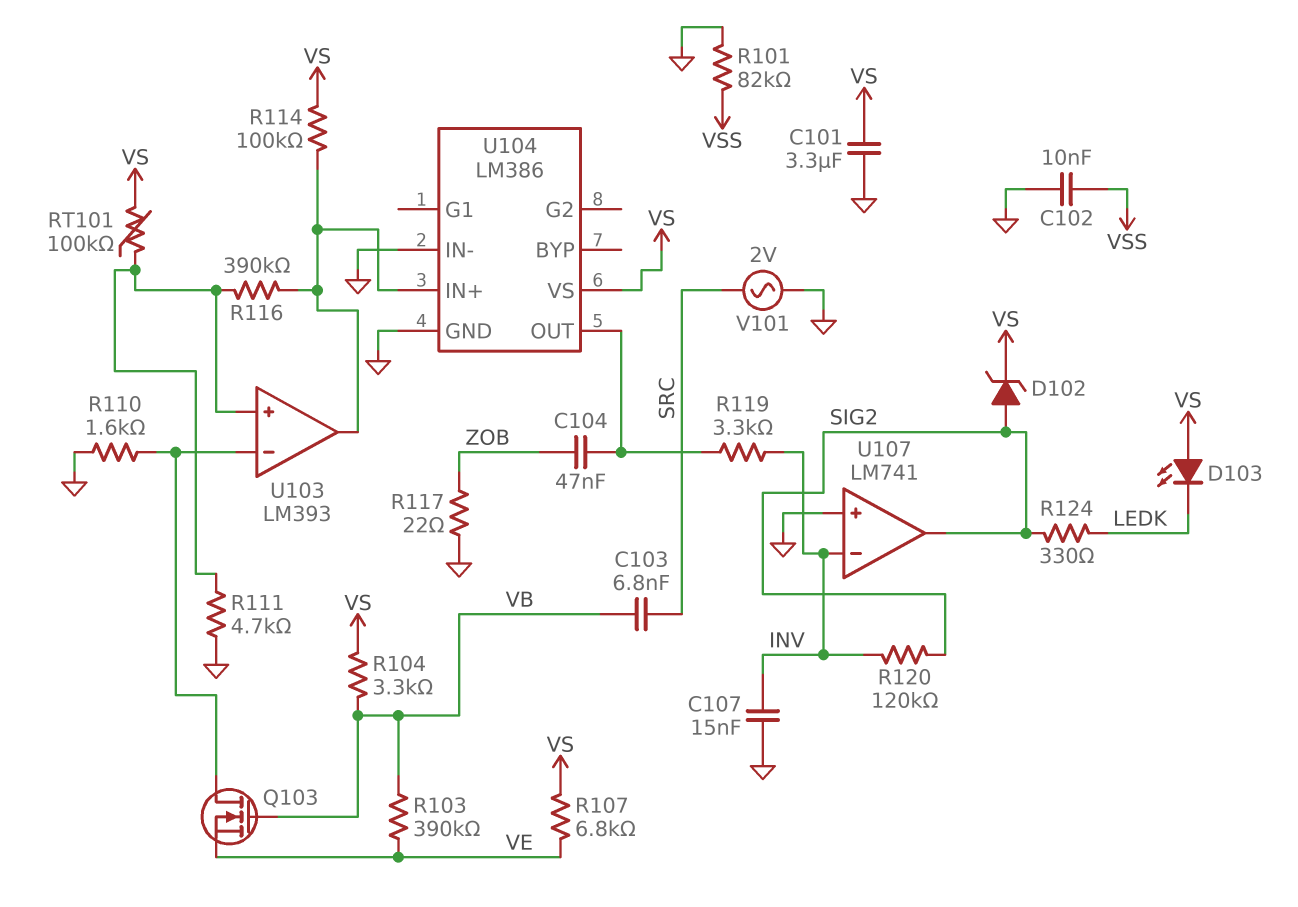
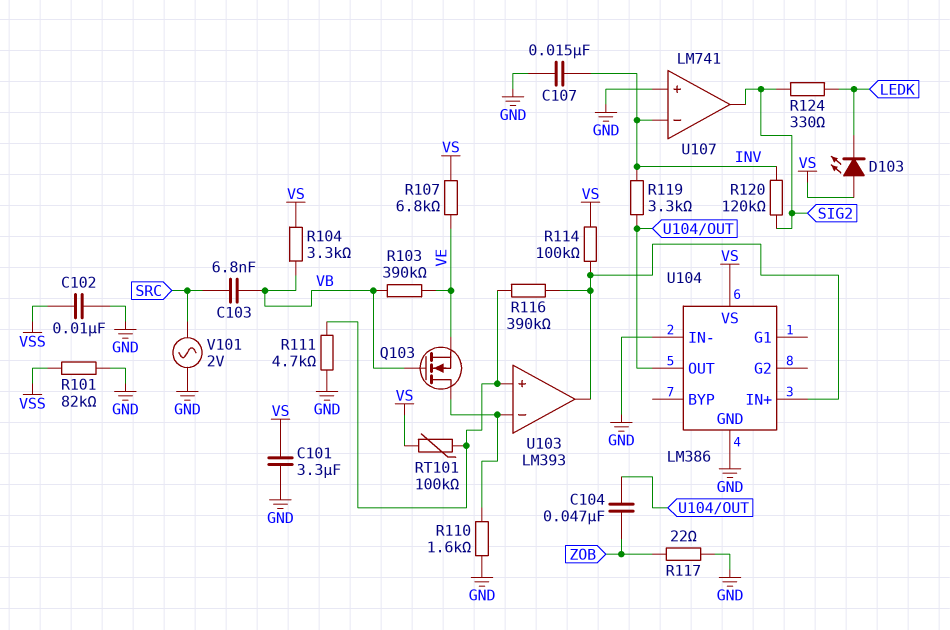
D102: zener (A SIG2, K VS) -> none

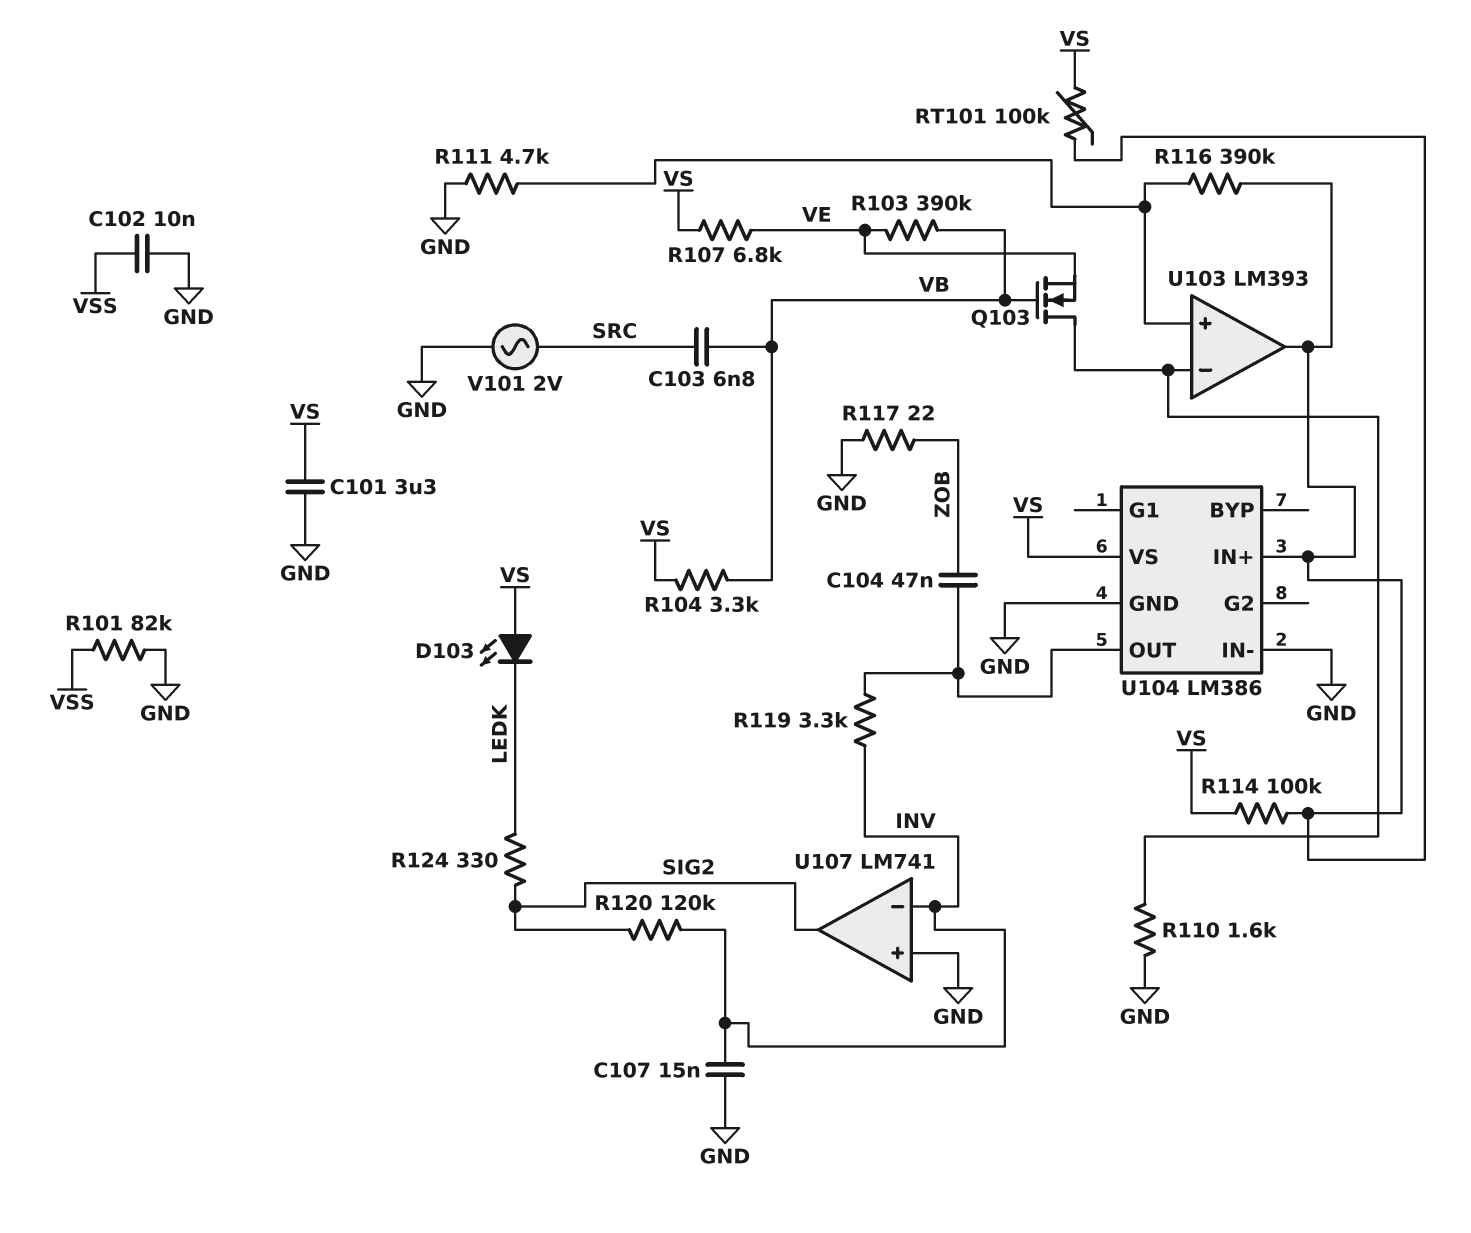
RT101: 100k (U103/in+, VS) -> 100k (U103/out, VS)

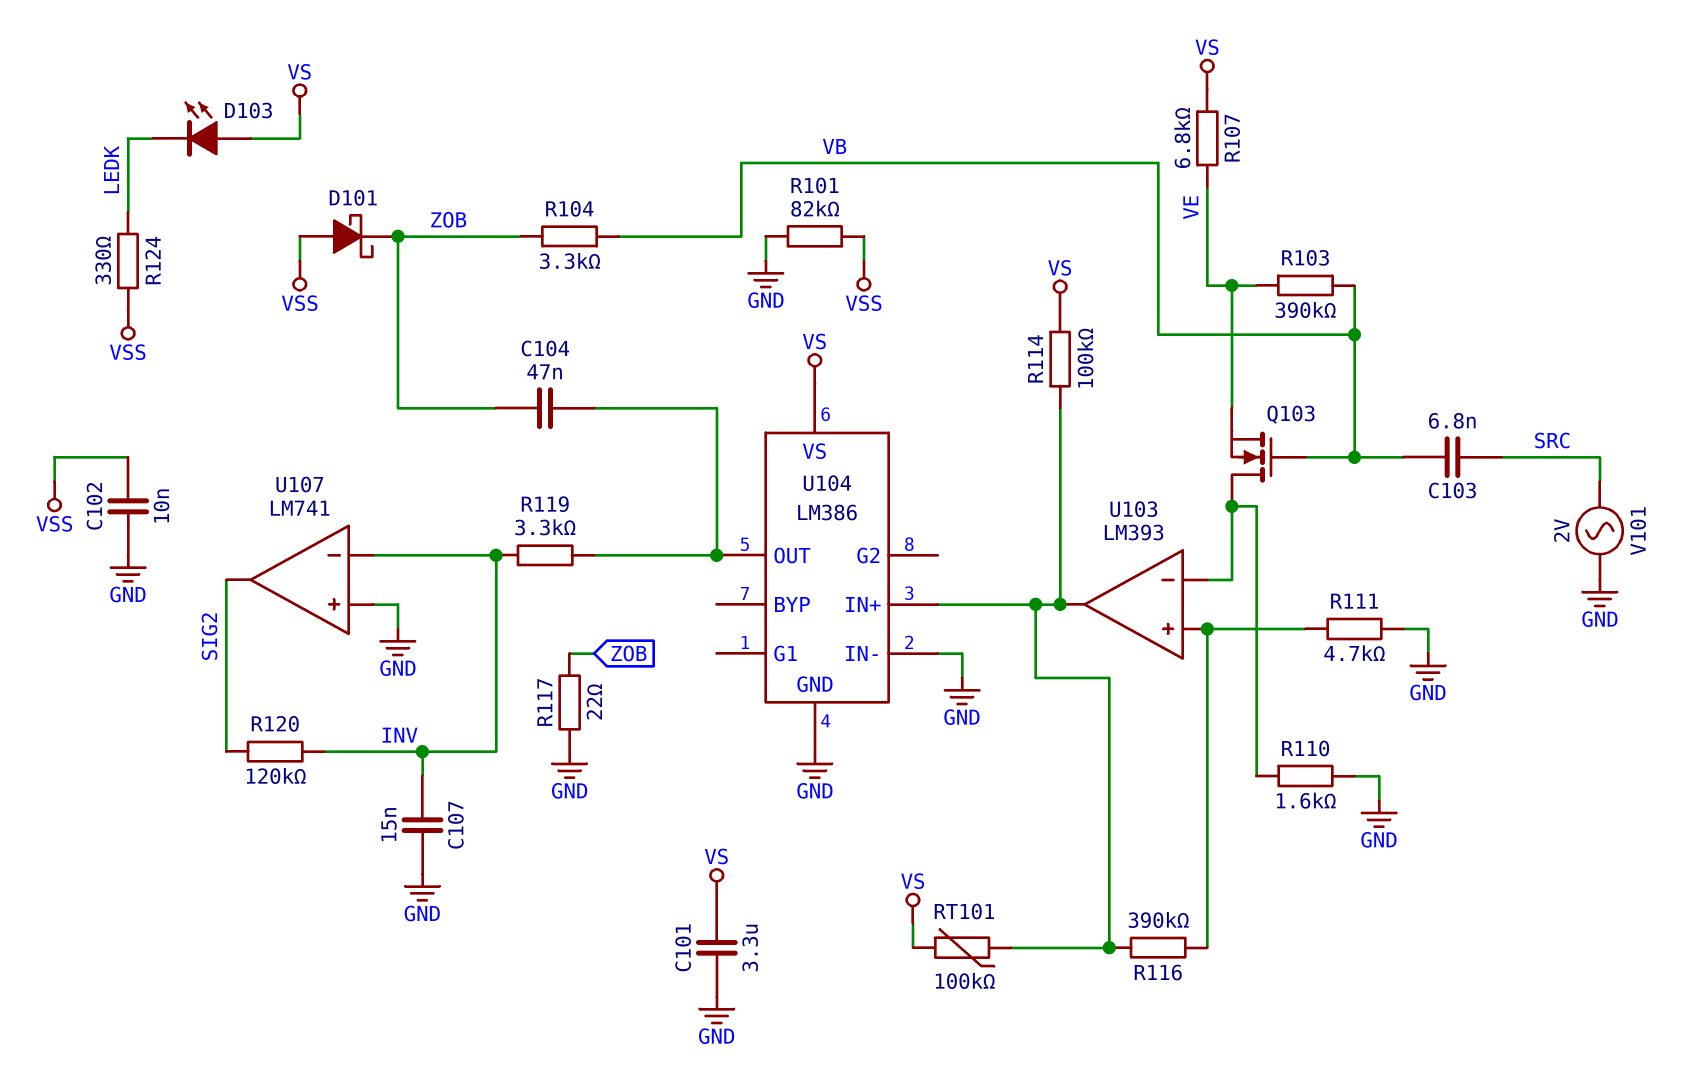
D101: none -> schottky (A VSS, K ZOB)
R104: 3.3k (VB, VS) -> 3.3k (VB, ZOB)
R124: 330 (LEDK, SIG2) -> 330 (LEDK, VSS)

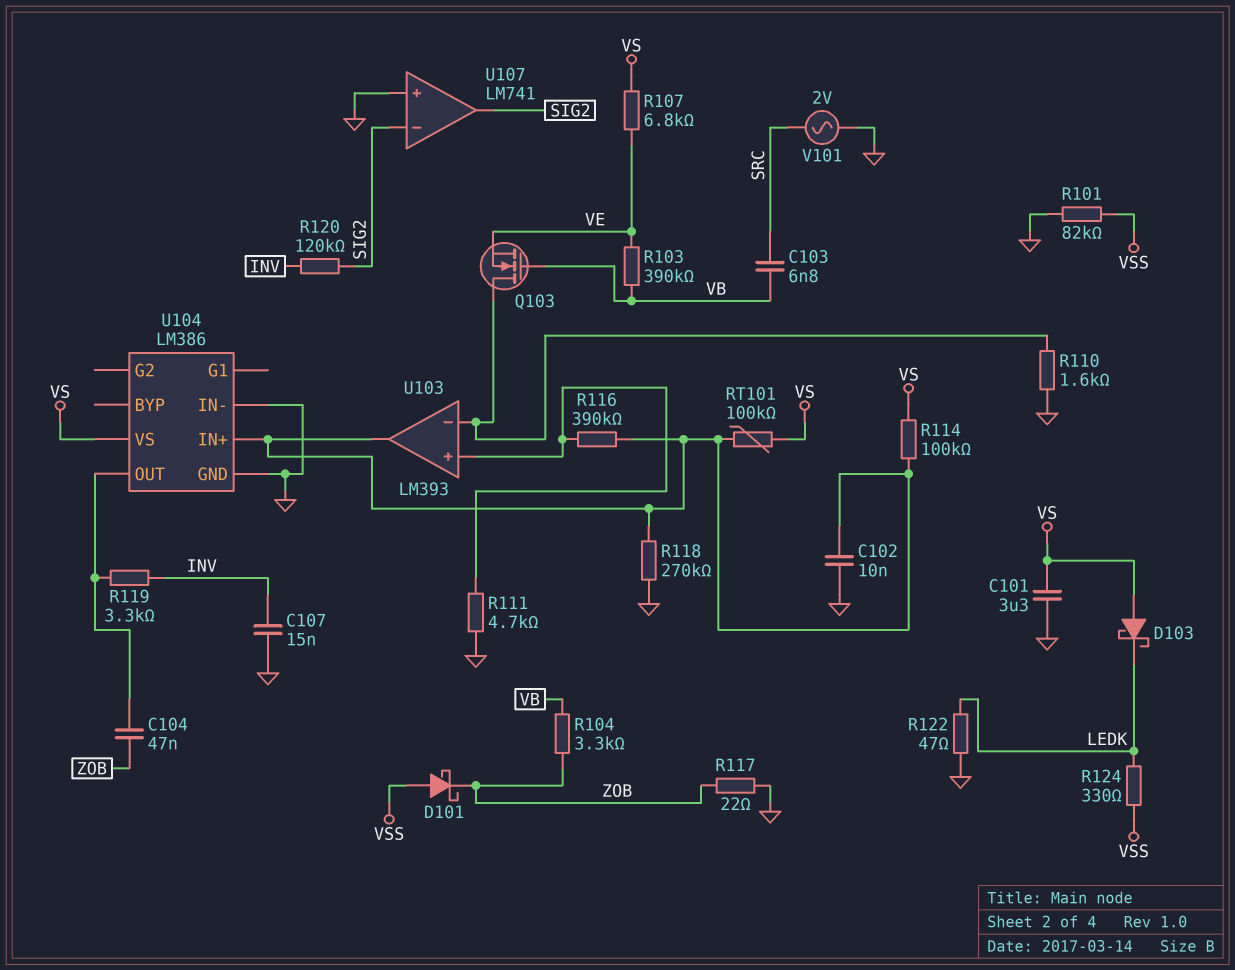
C102: 10nF (GND, VSS) -> 10nF (GND, U103/out)
D103: LED (A VS, K LEDK) -> schottky (A VS, K LEDK)
R118: none -> 270k (GND, U103/out)
R122: none -> 47 (GND, LEDK)
U107 pin in-: INV -> SIG2

